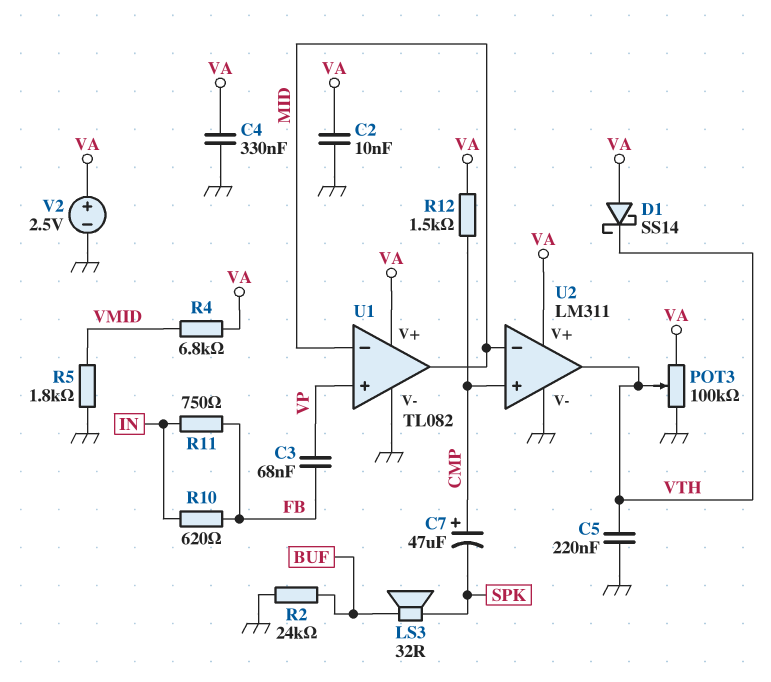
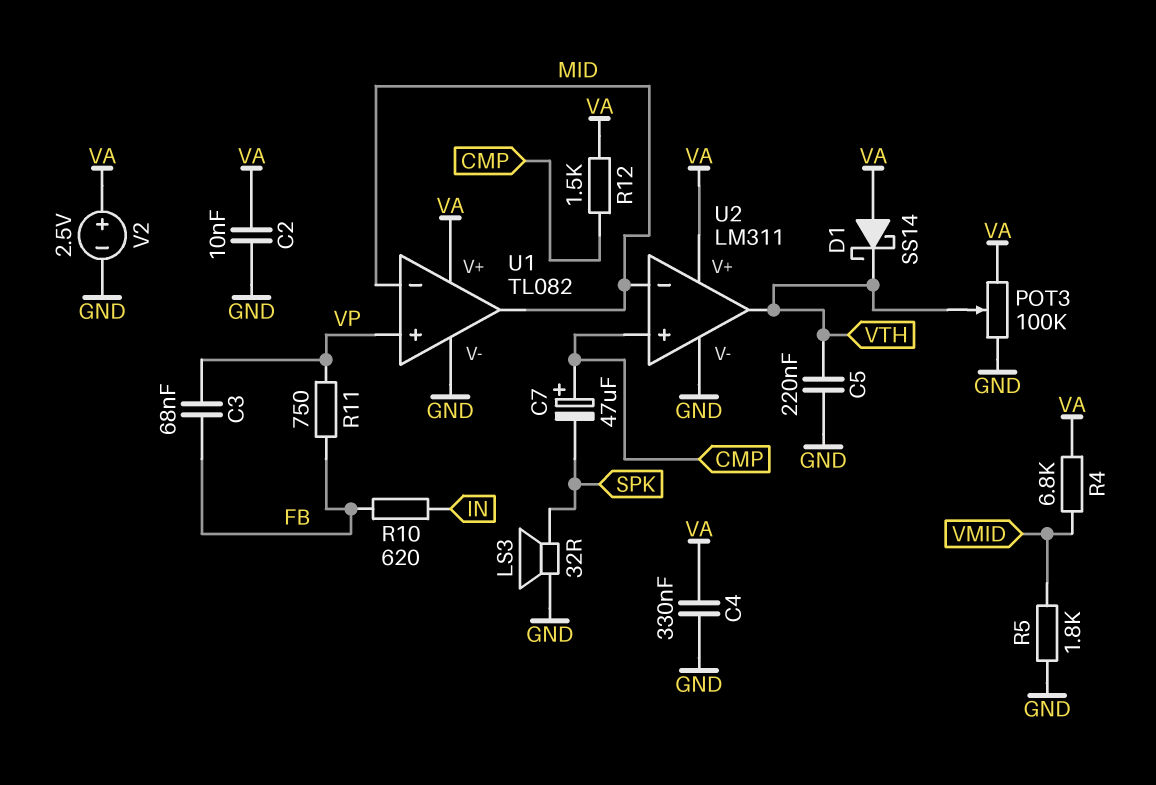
LS3: speaker 32R (BUF, SPK) -> speaker 32R (GND, SPK)
R2: 24k (BUF, GND) -> none
R11: 750 (FB, IN) -> 750 (FB, VP)

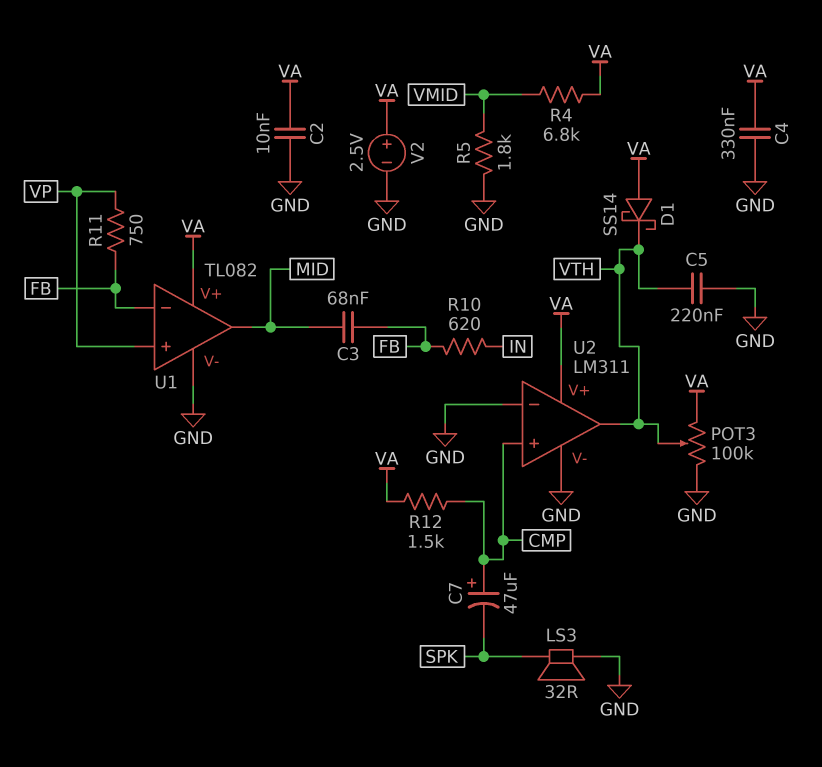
C3: 68nF (FB, VP) -> 68nF (FB, MID)
U1 pin in-: MID -> FB
U2 pin in-: MID -> GND

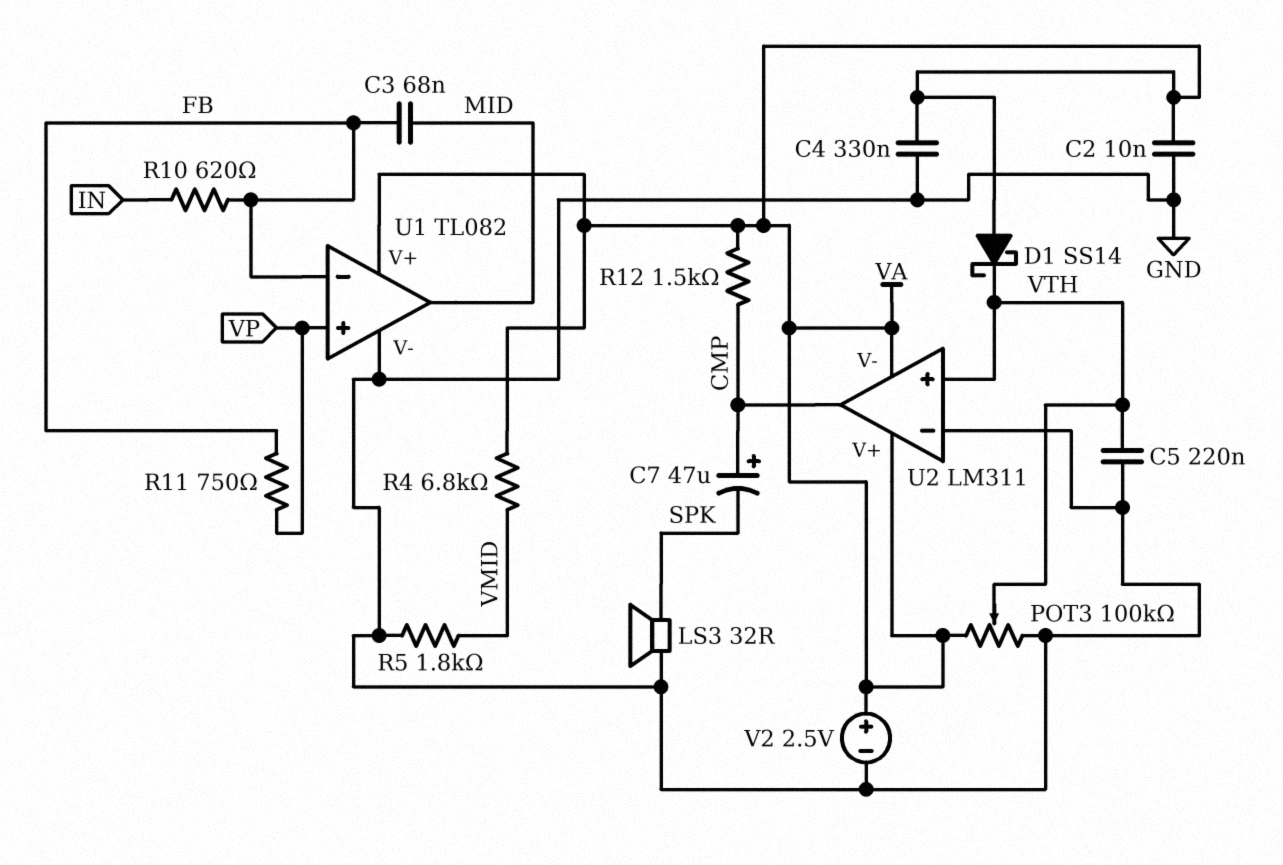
U2 pin V-: GND -> VA
U2 pin in+: CMP -> VTH
U2 pin out: VTH -> CMP

